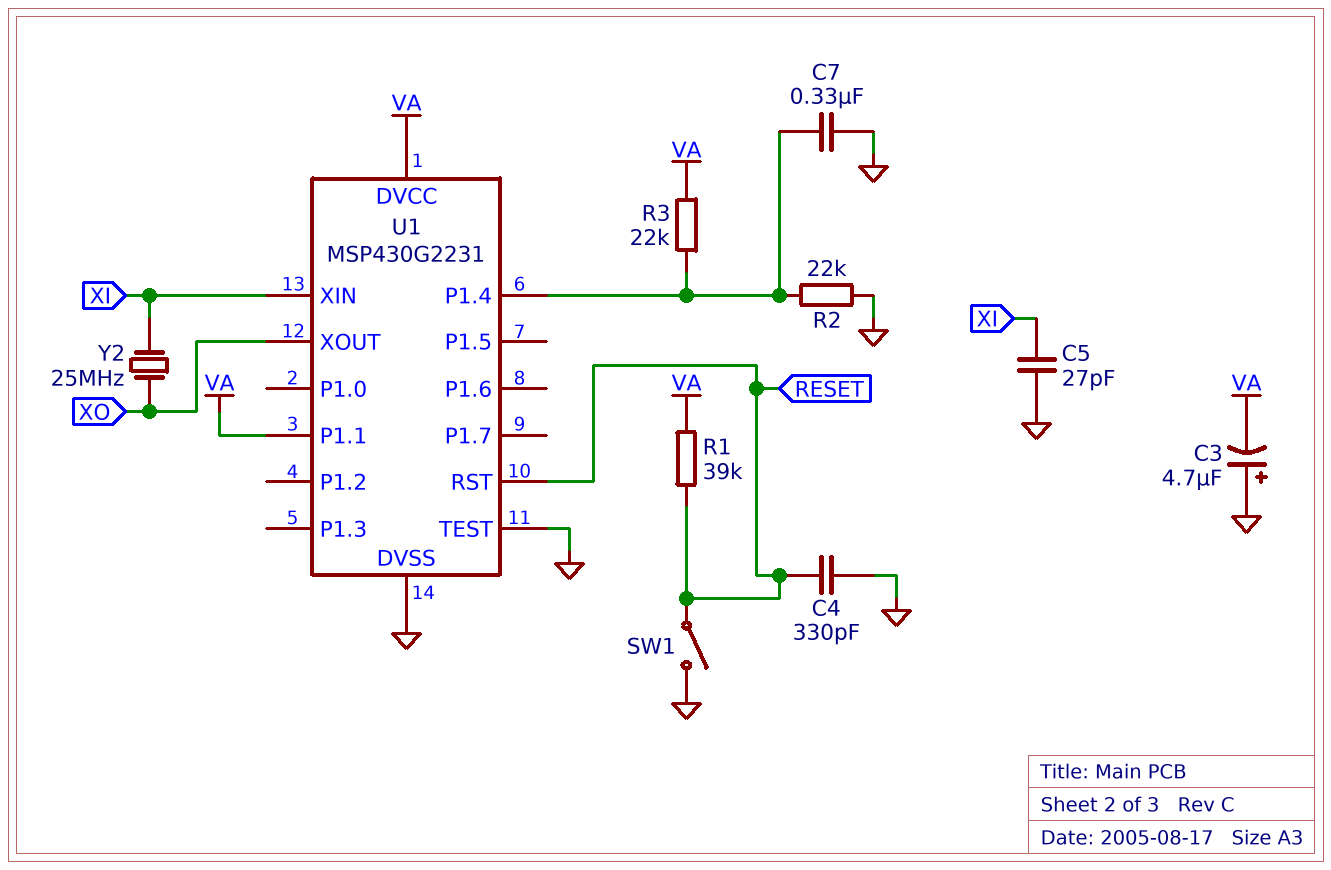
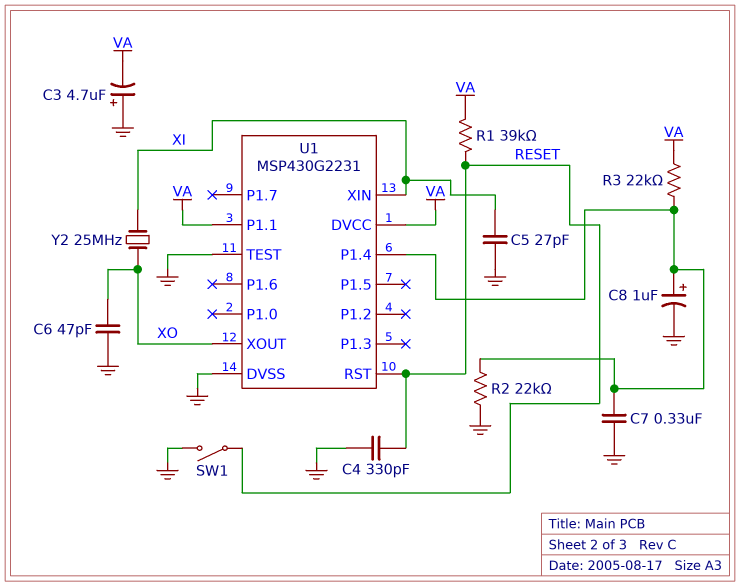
C6: none -> 47pF (GND, XO)
C8: none -> 1uF (plus U1/P1.4, minus GND)

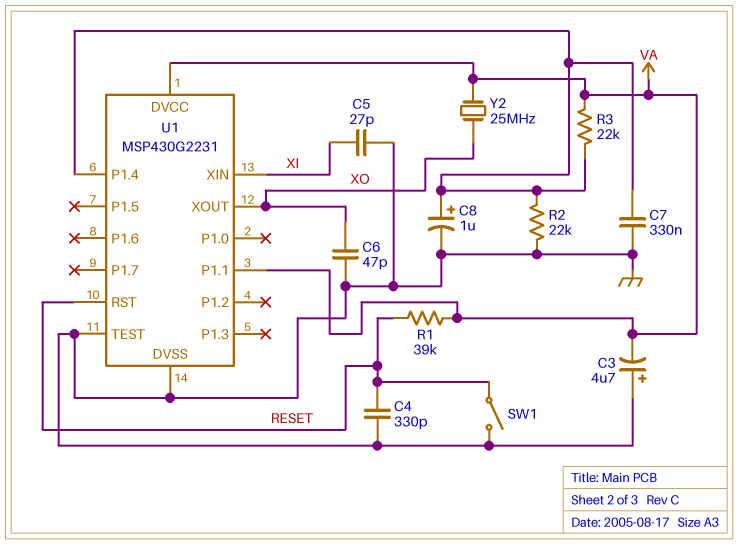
Y2: 25MHz (XI, XO) -> 25MHz (VA, XO)

